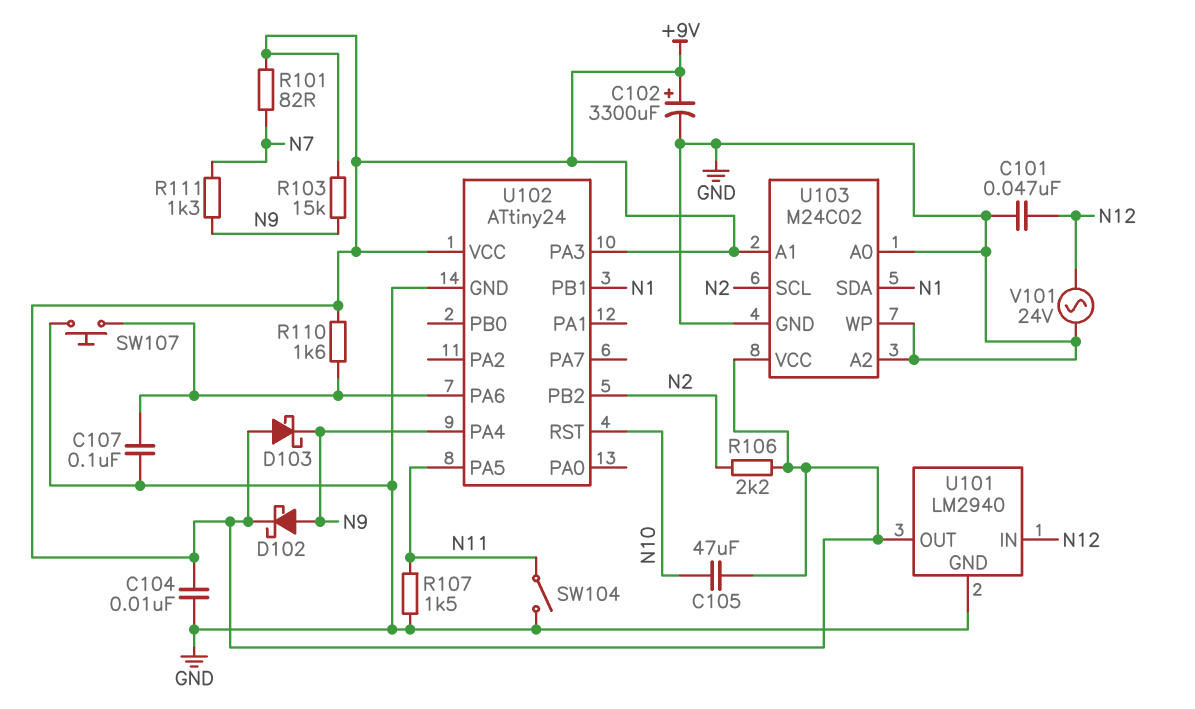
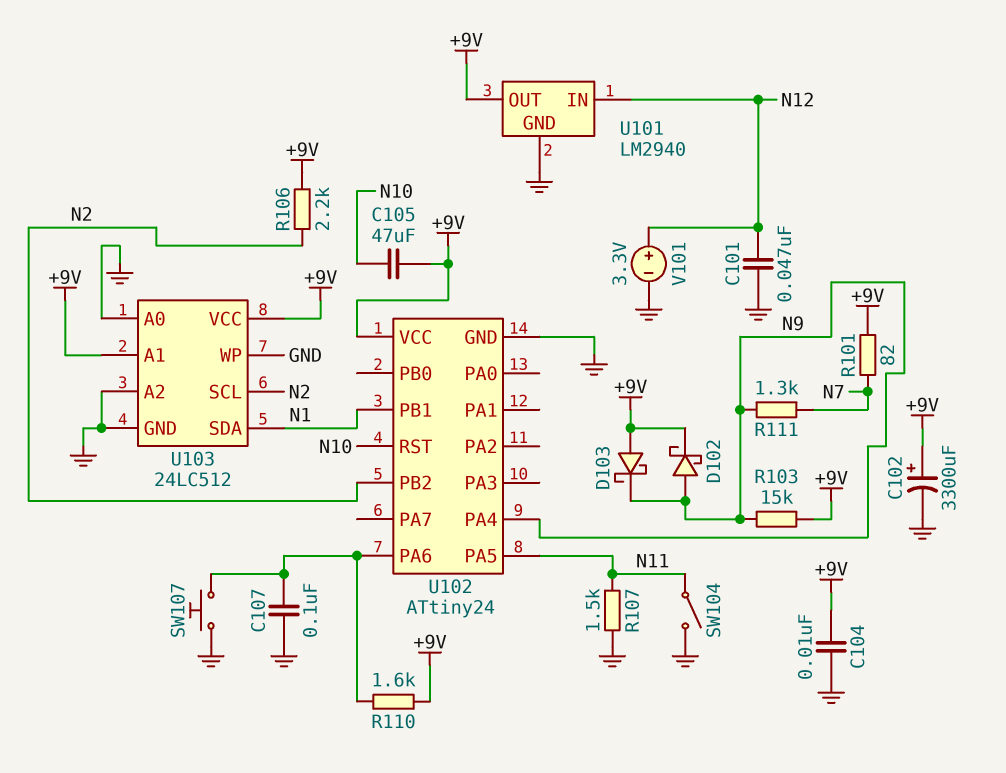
U102 pin PA3: +9V -> none
U103: M24C02 -> 24LC512
V101: AC 24V (GND, N12) -> 3.3V (plus N12, minus GND)

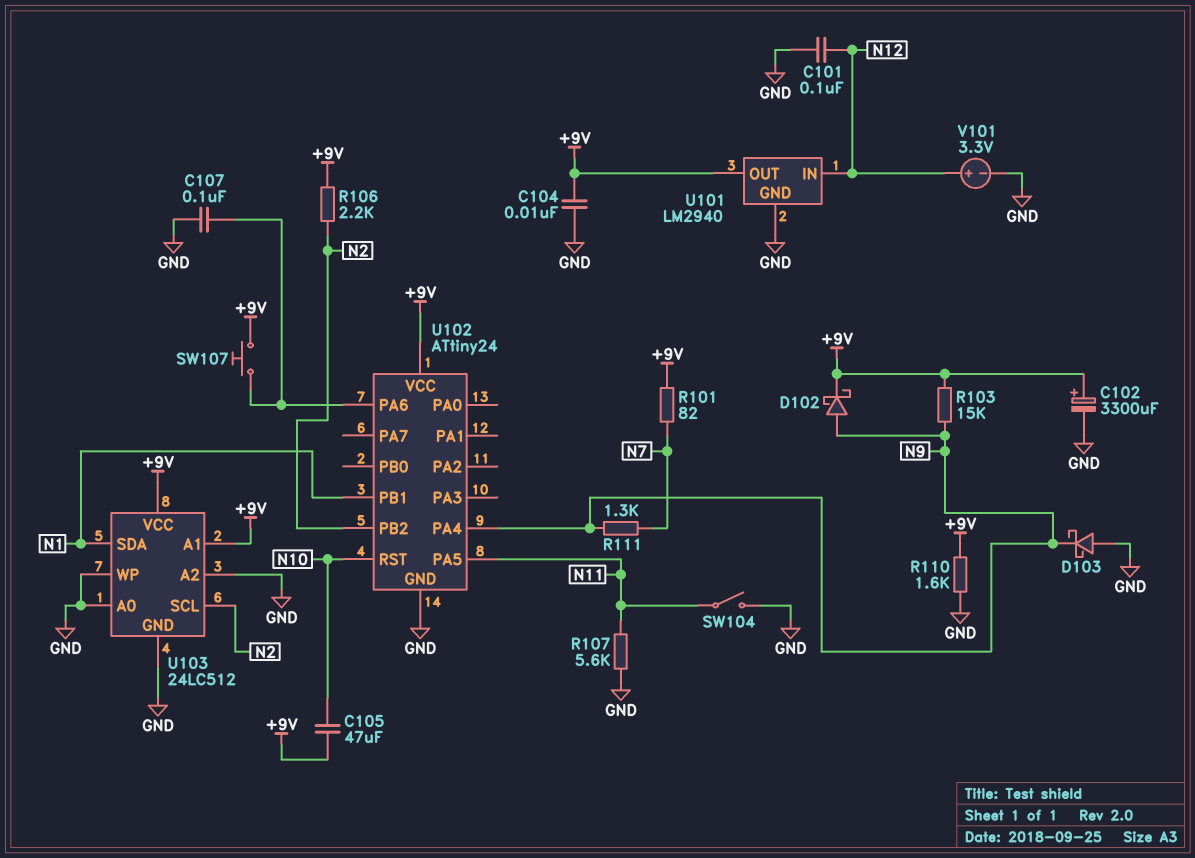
C101: 47nF (GND, N12) -> 100nF (GND, N12)
D103: schottky (A +9V, K N9) -> schottky (A GND, K N9)
R107: 1.5k (GND, N11) -> 5.6k (GND, N11)
R110: 1.6k (+9V, U102/PA6) -> 1.6k (+9V, GND)
SW107: button (GND, U102/PA6) -> button (+9V, U102/PA6)

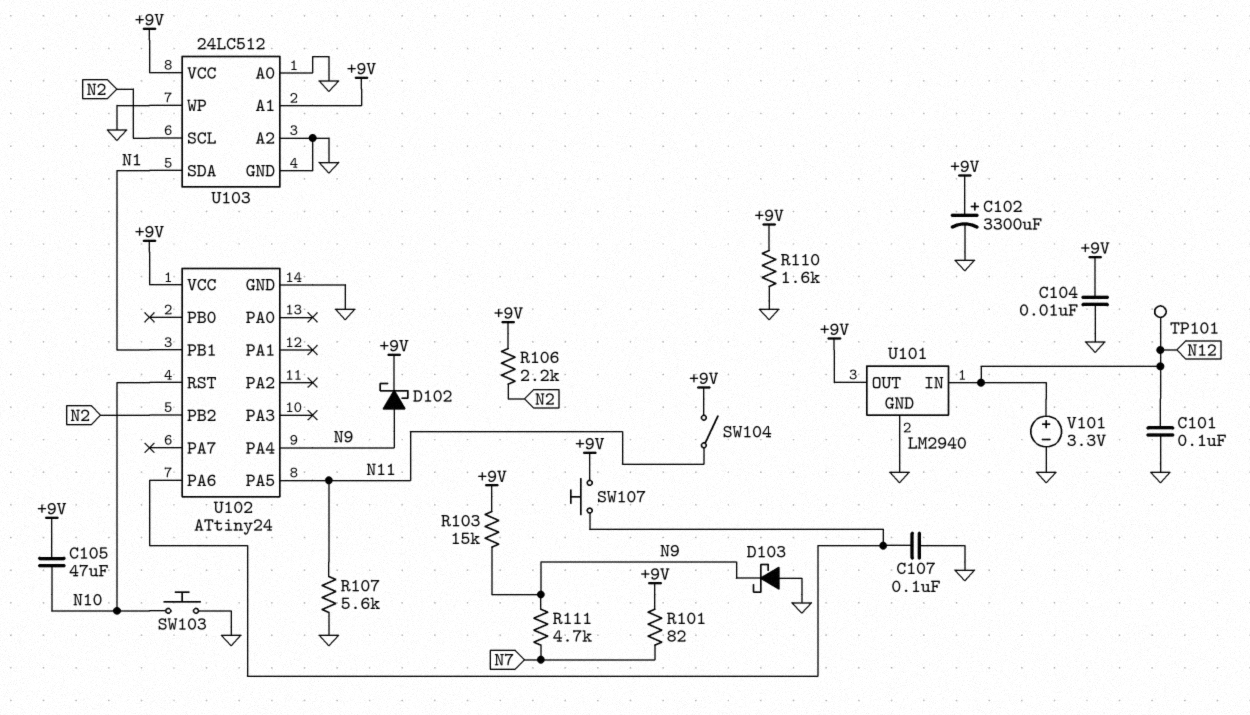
R111: 1.3k (N7, N9) -> 4.7k (N7, N9)
SW103: none -> button (GND, N10)
SW104: switch (GND, N11) -> switch (+9V, N11)
TP101: none -> test point (N12)

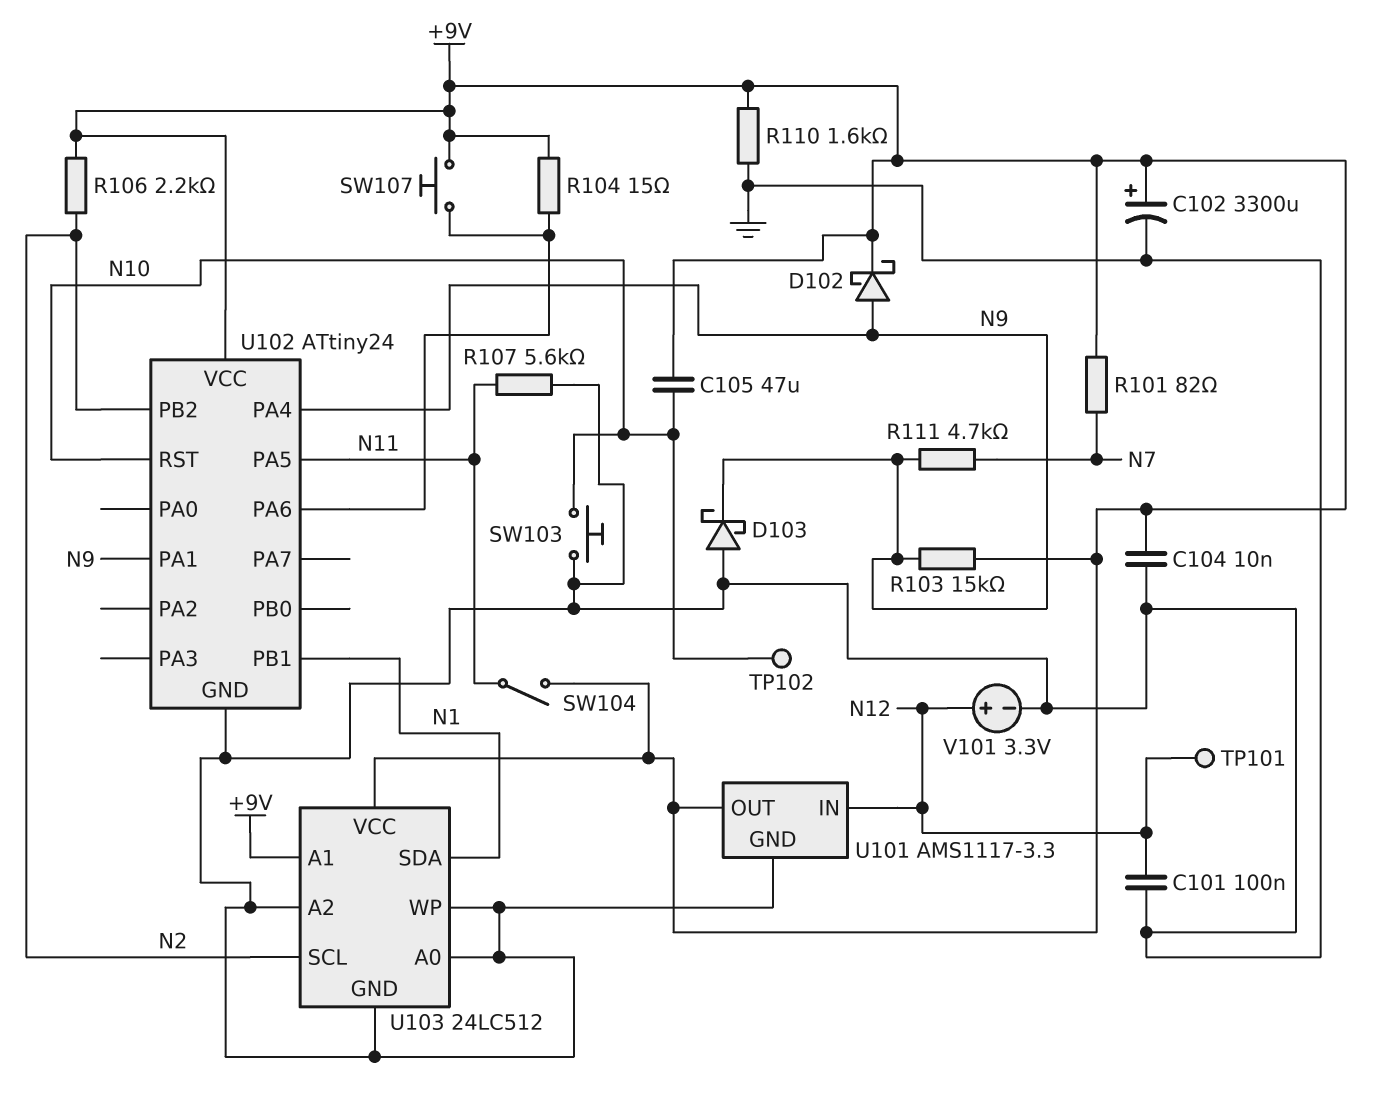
C107: 100nF (GND, U102/PA6) -> none
R104: none -> 15 (+9V, U102/PA6)
TP102: none -> test point (N10)
U101: LM2940 -> AMS1117-3.3
U102 pin PA1: none -> N9

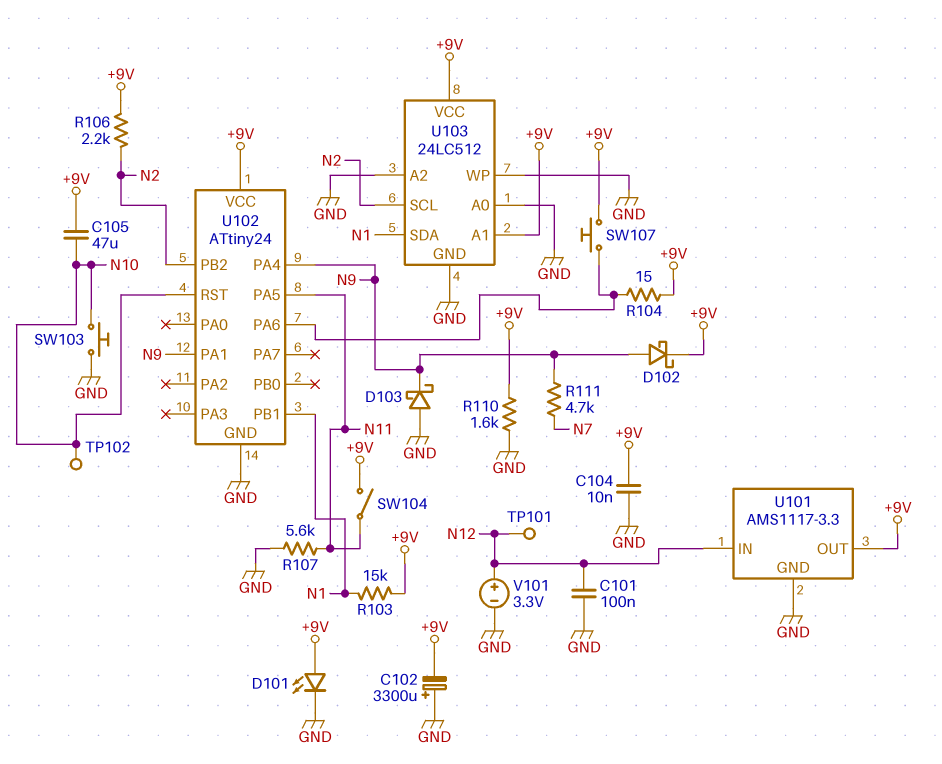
C102: 3300uF (plus +9V, minus GND) -> 3300uF (plus GND, minus +9V)
D101: none -> LED (A +9V, K GND)
R101: 82 (+9V, N7) -> none
R103: 15k (+9V, N9) -> 15k (+9V, N1)

